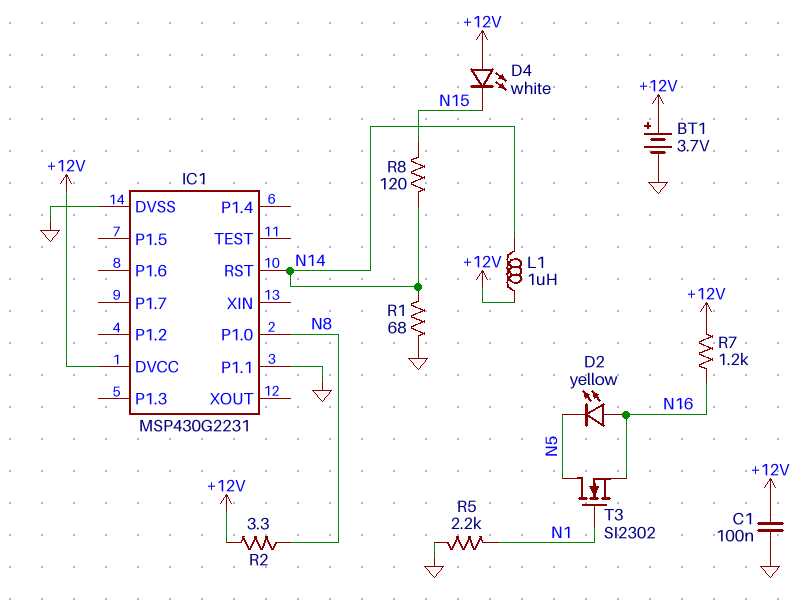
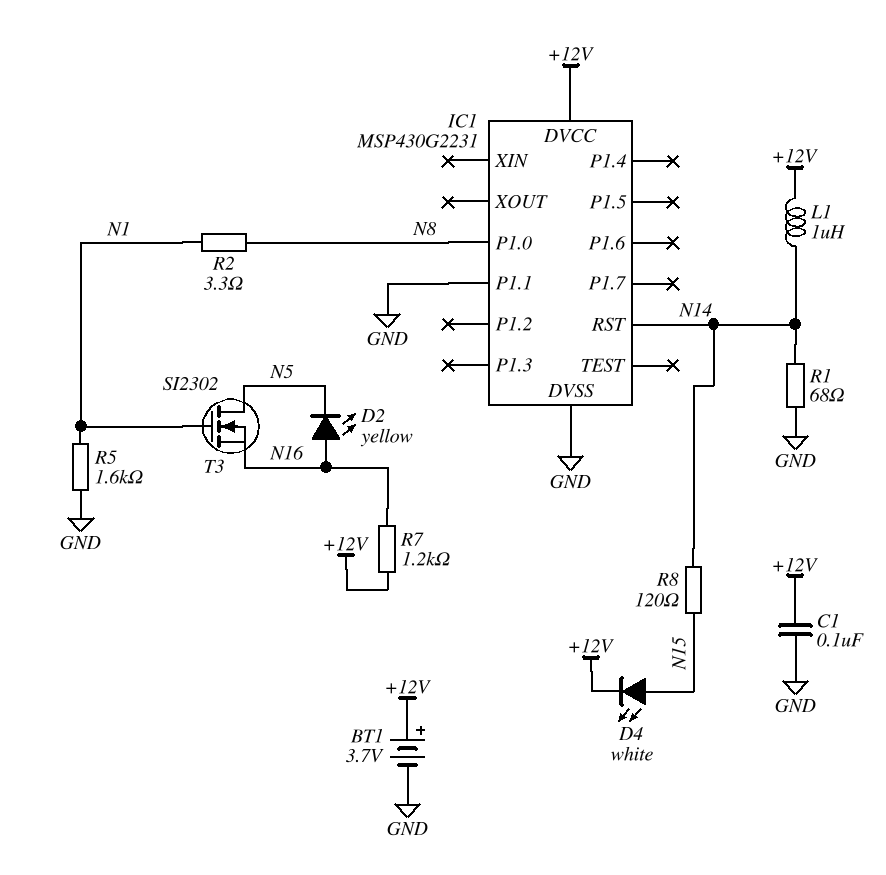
D4: LED white (A +12V, K N15) -> LED white (A N15, K +12V)
R2: 3.3 (+12V, N8) -> 3.3 (N1, N8)
R5: 2.2k (GND, N1) -> 1.6k (GND, N1)

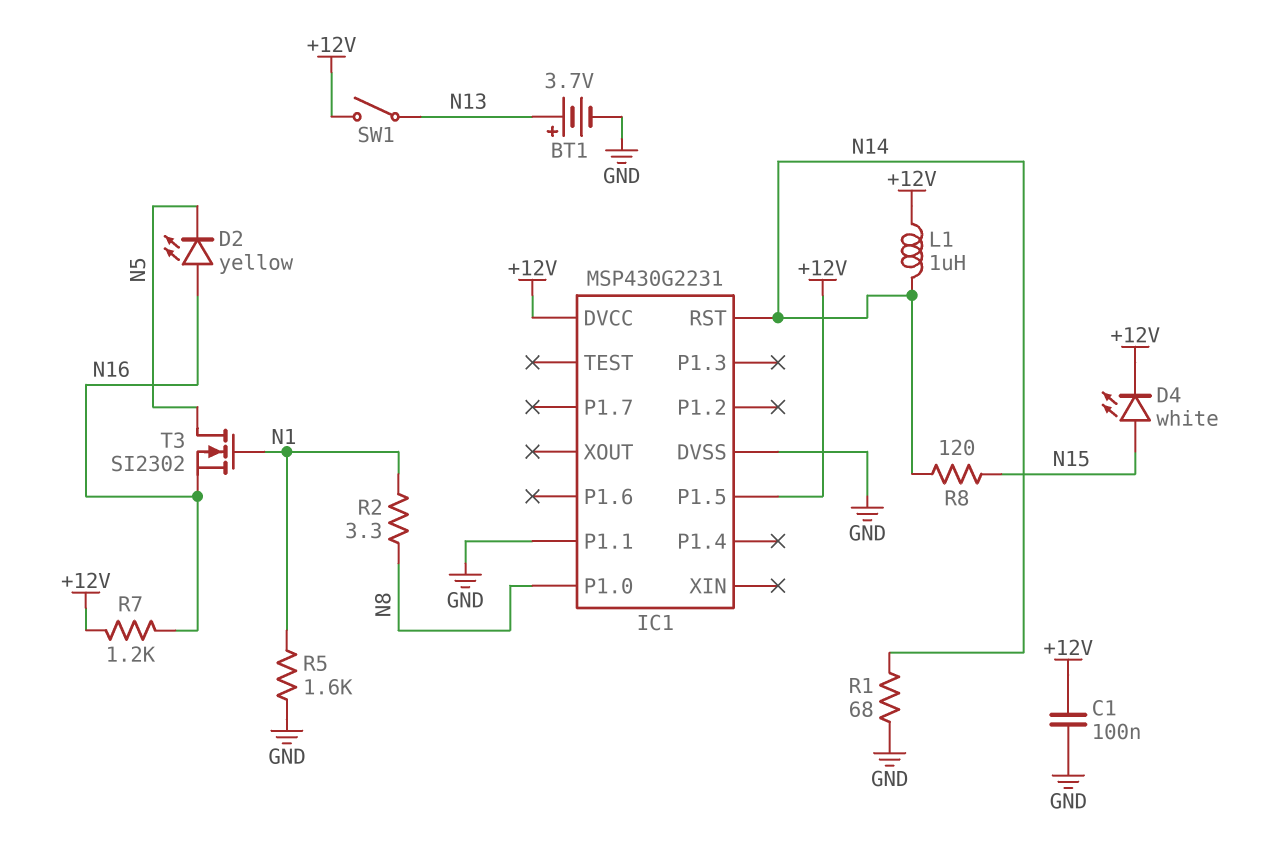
BT1: 3.7V (plus +12V, minus GND) -> 3.7V (plus N13, minus GND)
IC1 pin P1.5: none -> +12V
SW1: none -> switch (+12V, N13)

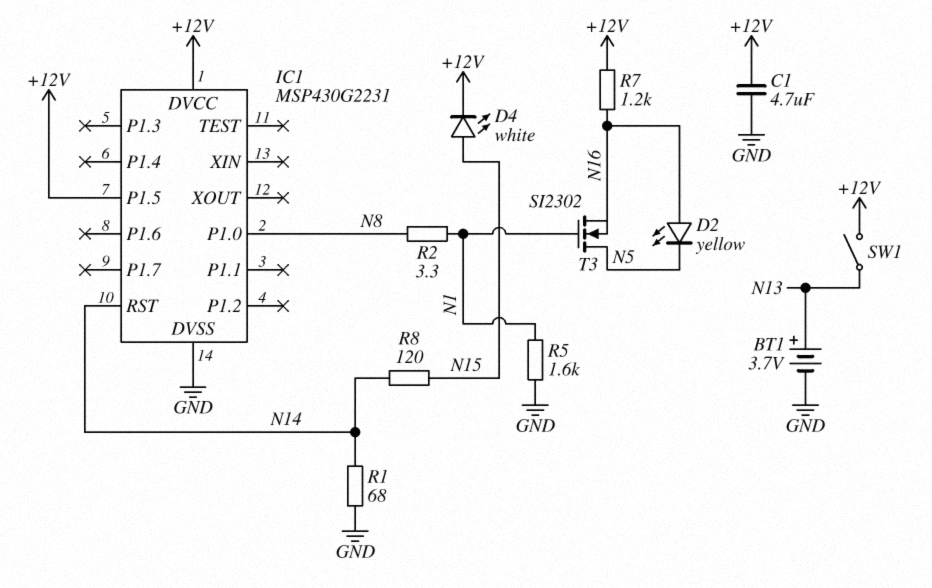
C1: 100nF (+12V, GND) -> 4.7uF (+12V, GND)
IC1 pin P1.1: GND -> none
L1: 1uH (+12V, N14) -> none

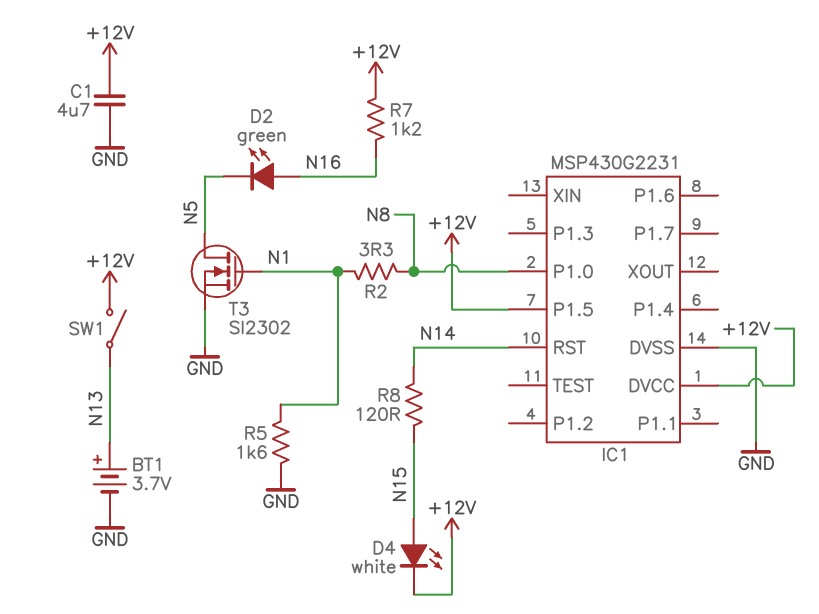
D2: LED yellow (A N16, K N5) -> LED green (A N16, K N5)
R1: 68 (GND, N14) -> none
T3: NMOS SI2302 (G N1, D N5, S N16) -> NMOS SI2302 (G N1, D N5, S GND)

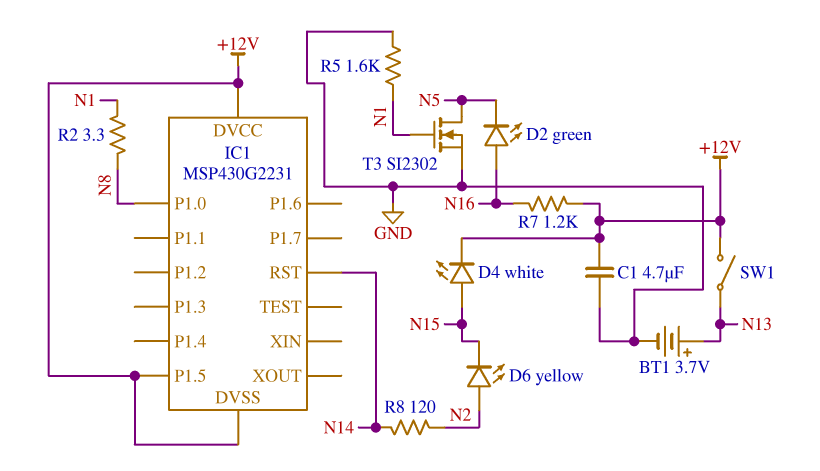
D6: none -> LED yellow (A N2, K N15)
IC1 pin DVSS: GND -> +12V
R8: 120 (N14, N15) -> 120 (N2, N14)

